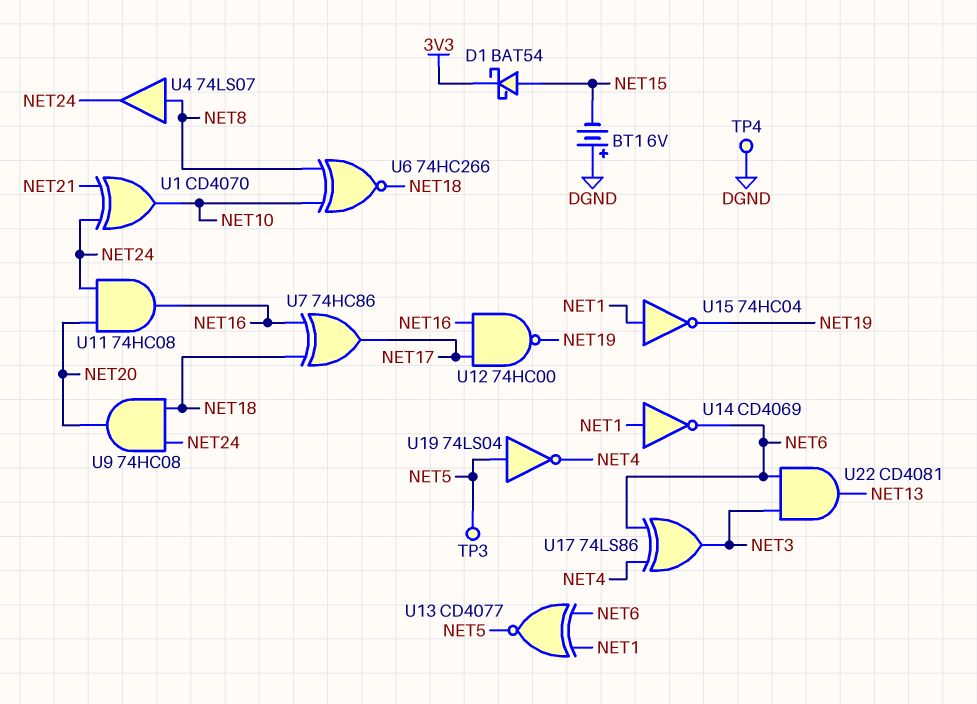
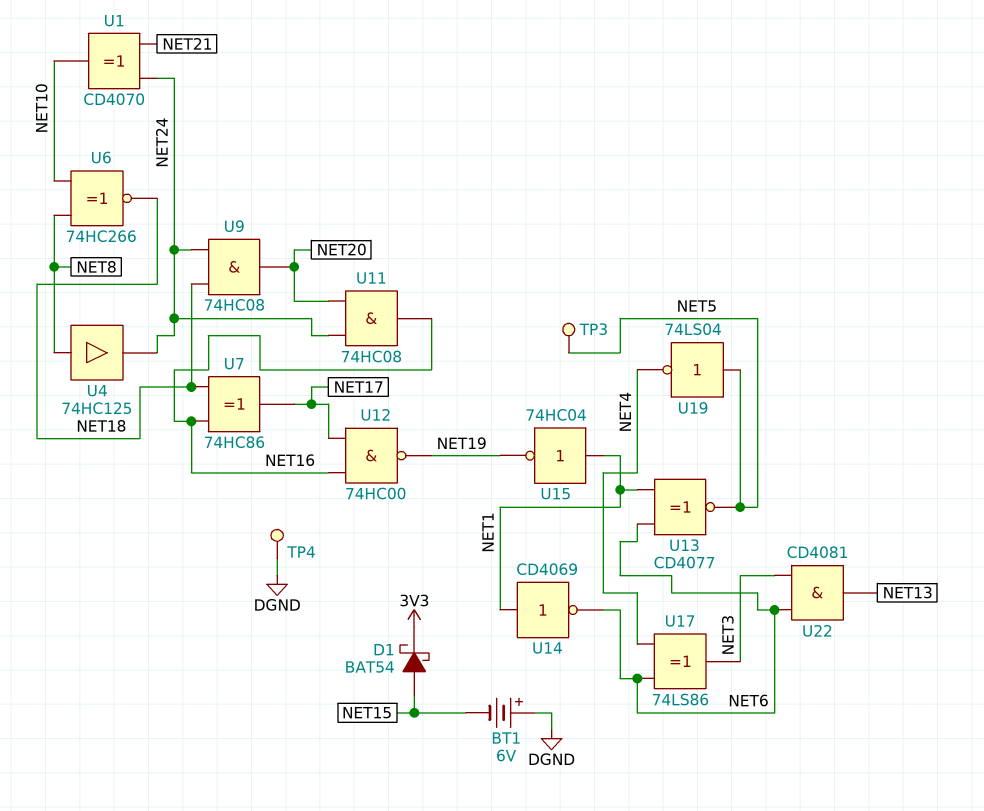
U4: buffer 74LS07 (in NET8, out NET24) -> buffer 74HC125 (in NET8, out NET24)

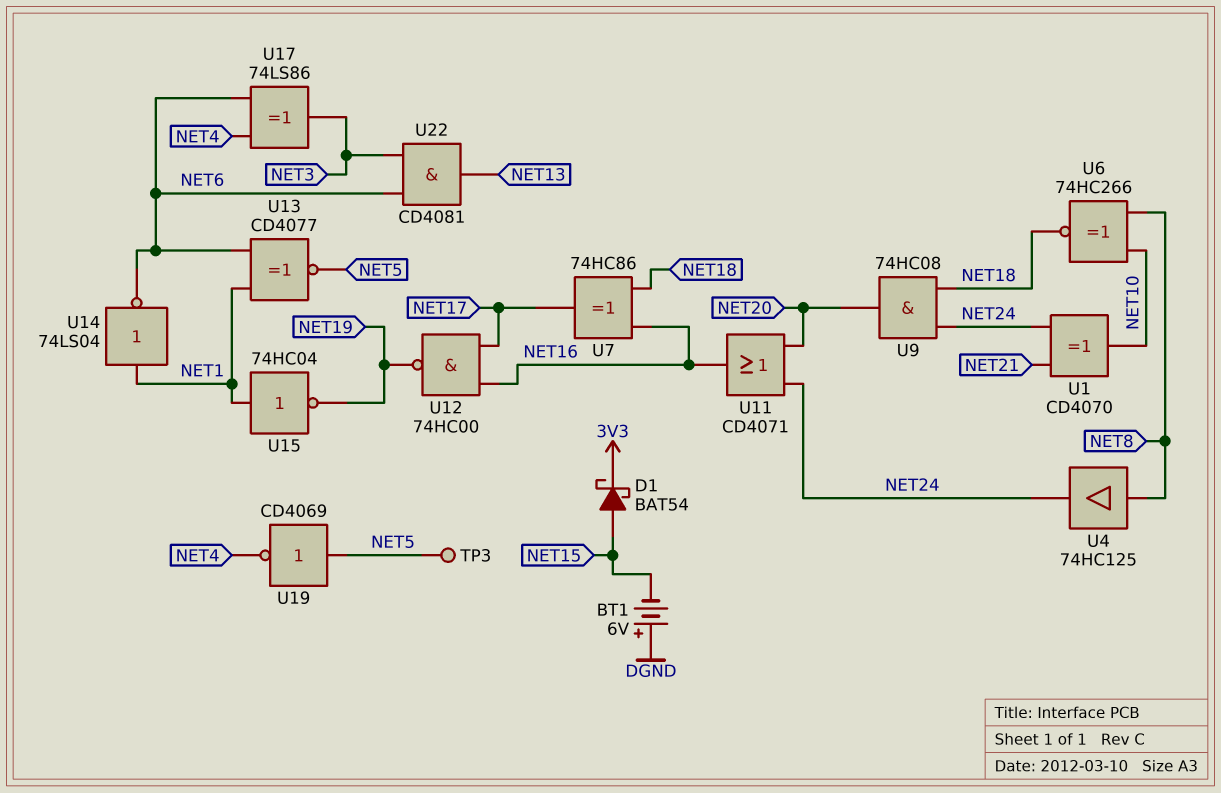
TP4: test point (DGND) -> none
U11: AND 74HC08 (in NET20, in NET24, out NET16) -> OR CD4071 (in NET20, in NET24, out NET16)
U14: NOT CD4069 (in NET1, out NET6) -> NOT 74LS04 (in NET1, out NET6)
U19: NOT 74LS04 (in NET5, out NET4) -> NOT CD4069 (in NET5, out NET4)

